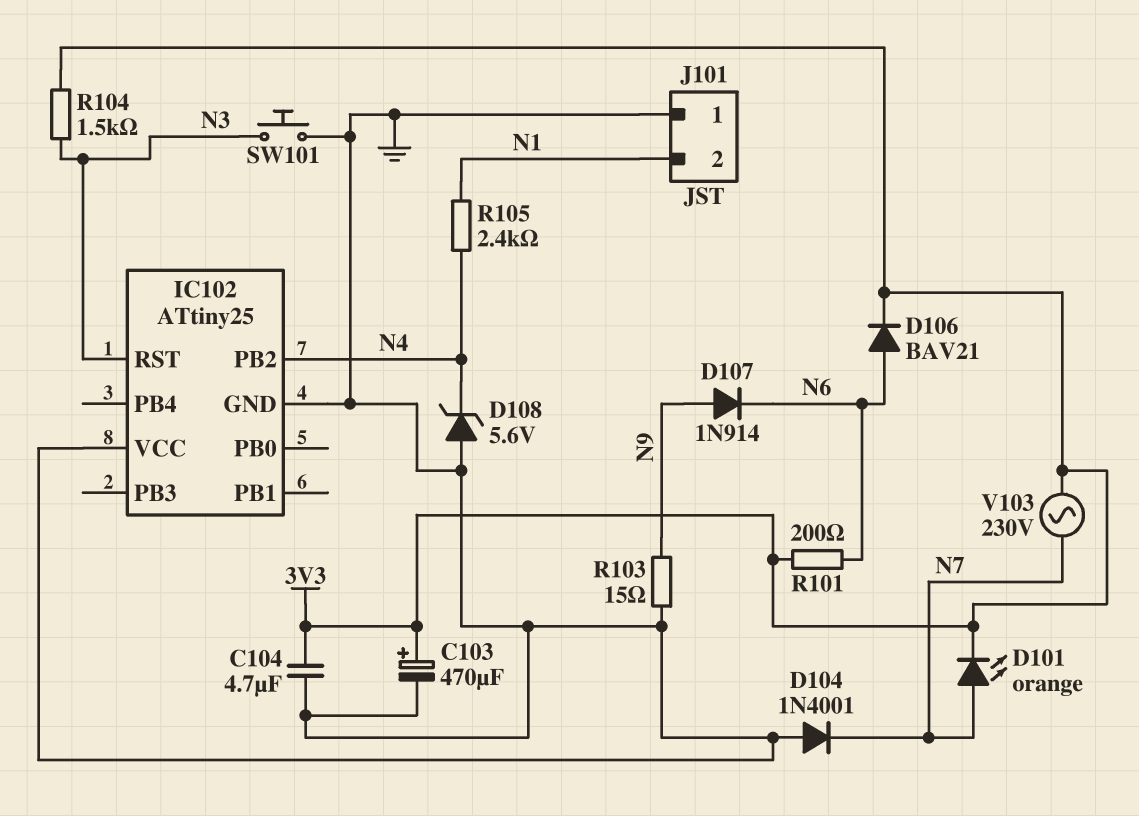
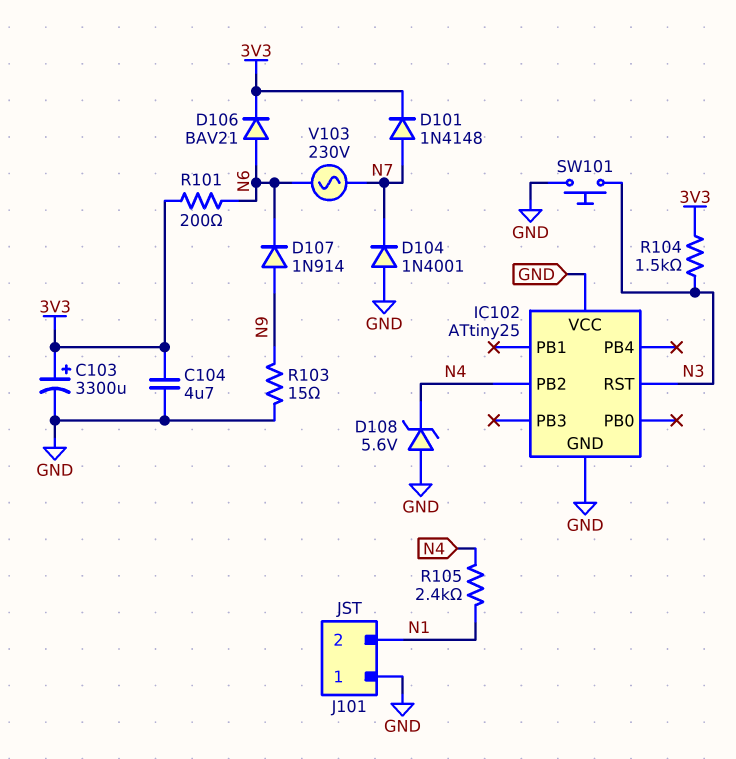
C103: 470uF (plus 3V3, minus GND) -> 3300uF (plus 3V3, minus GND)
D101: LED orange (A N7, K 3V3) -> diode 1N4148 (A N7, K 3V3)
V103: AC 230V (3V3, N7) -> AC 230V (N6, N7)

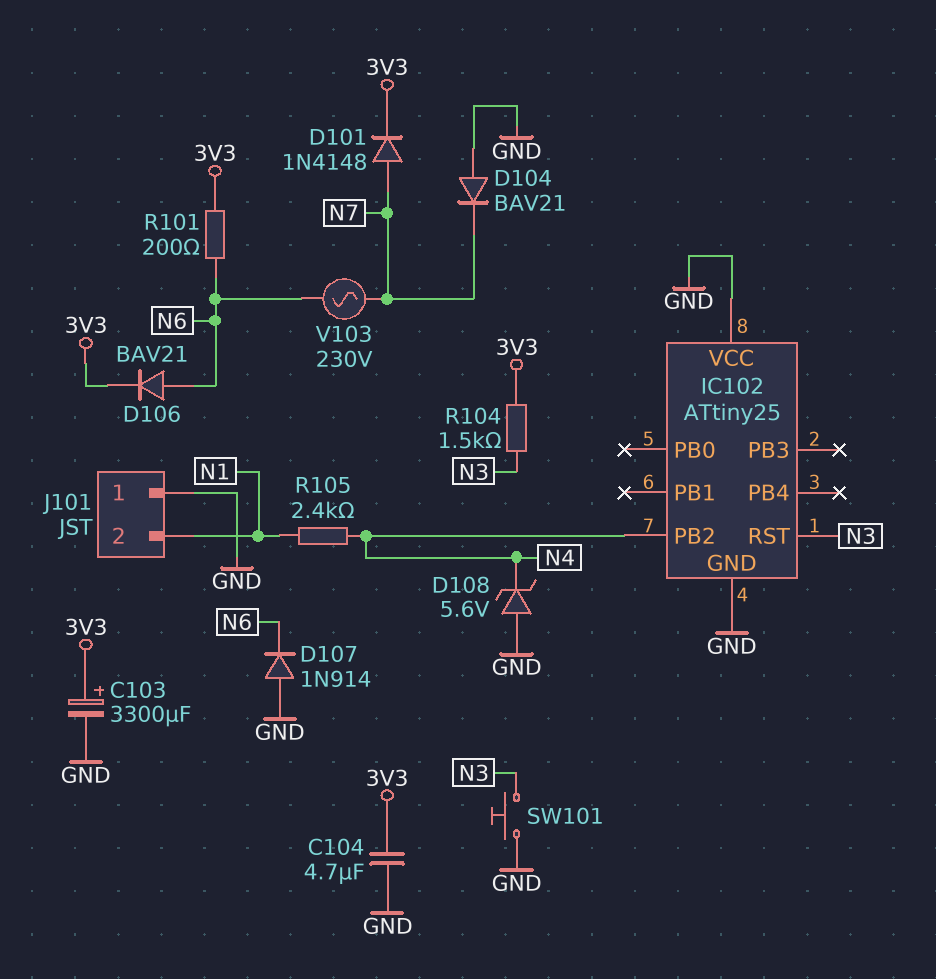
D104: diode 1N4001 (A GND, K N7) -> diode BAV21 (A GND, K N7)
D107: diode 1N914 (A N9, K N6) -> diode 1N914 (A GND, K N6)
R103: 15 (GND, N9) -> none

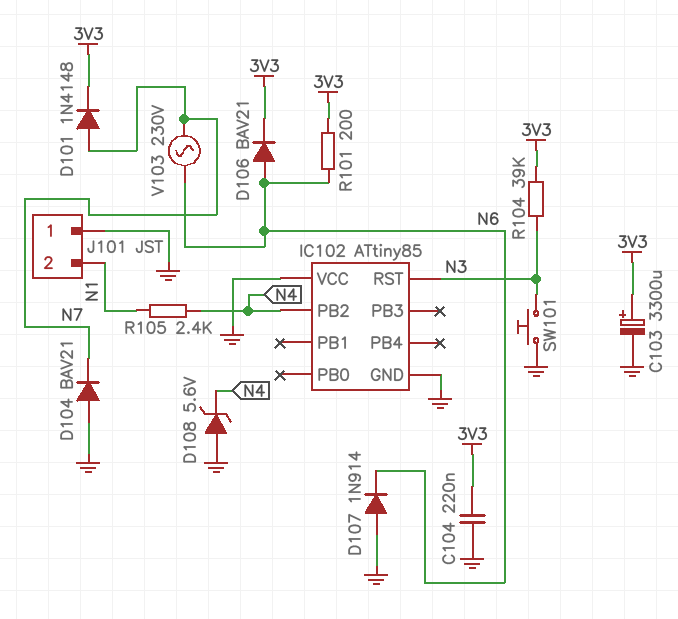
C104: 4.7uF (3V3, GND) -> 220nF (3V3, GND)
IC102: ATtiny25 -> ATtiny85
R104: 1.5k (3V3, N3) -> 39k (3V3, N3)

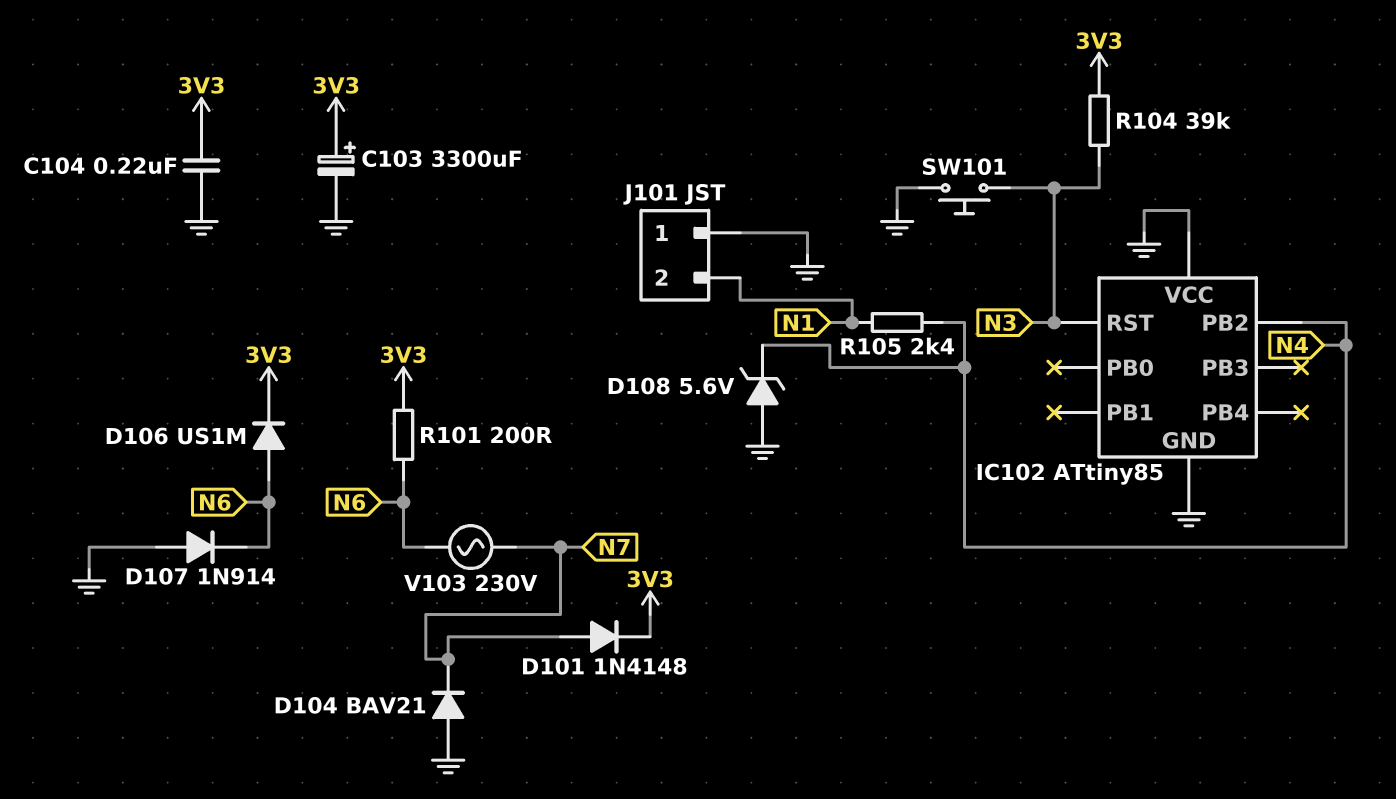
D106: diode BAV21 (A N6, K 3V3) -> diode US1M (A N6, K 3V3)

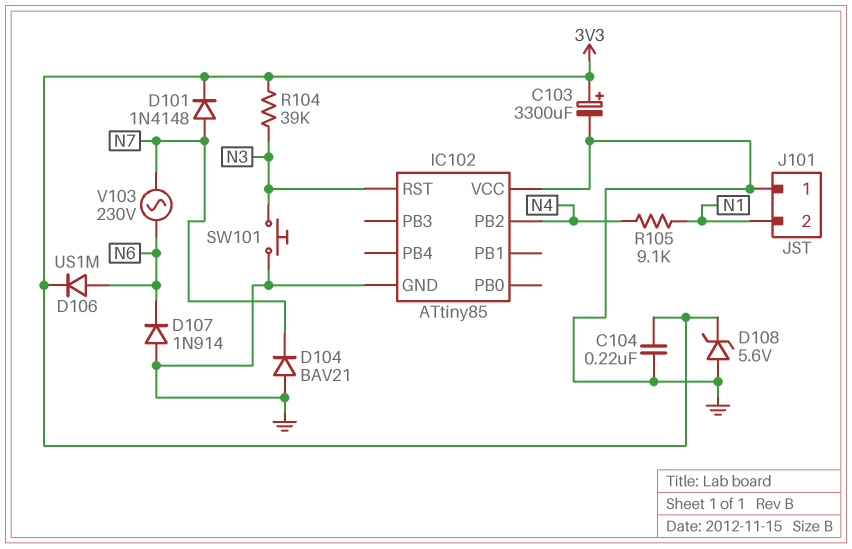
D108: zener 5.6V (A GND, K N4) -> zener 5.6V (A GND, K 3V3)
R101: 200 (3V3, N6) -> none
R105: 2.4k (N1, N4) -> 9.1k (N1, N4)

